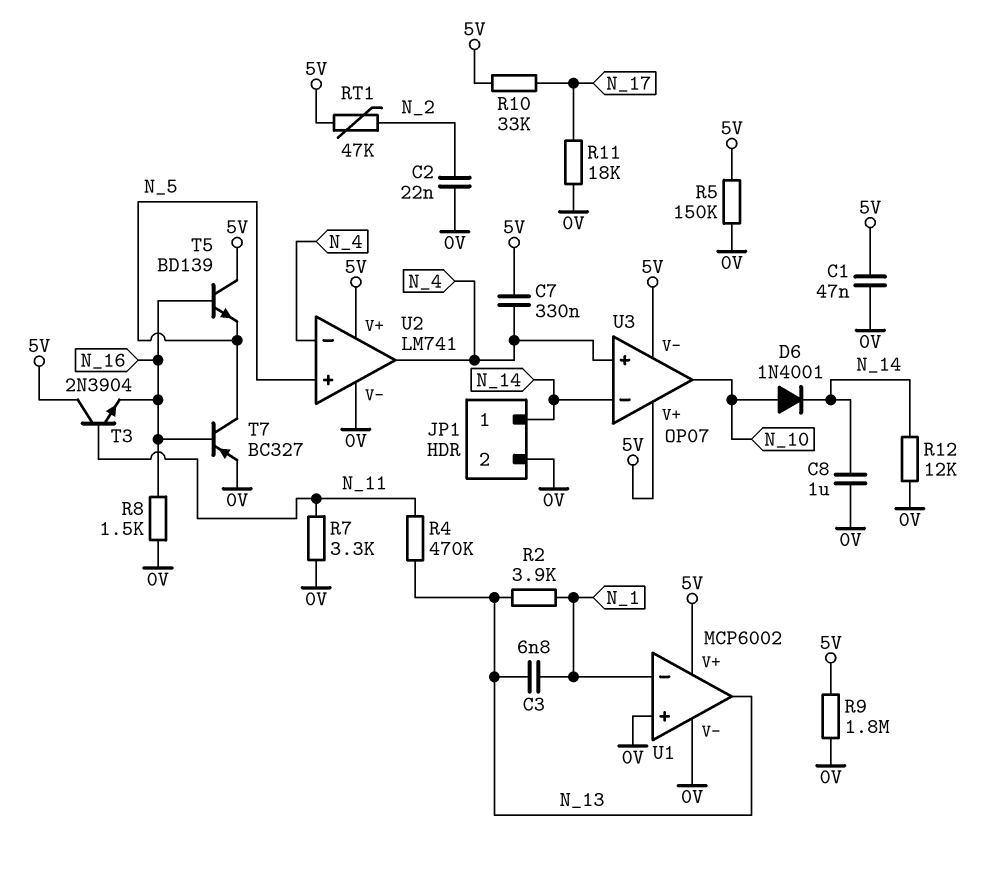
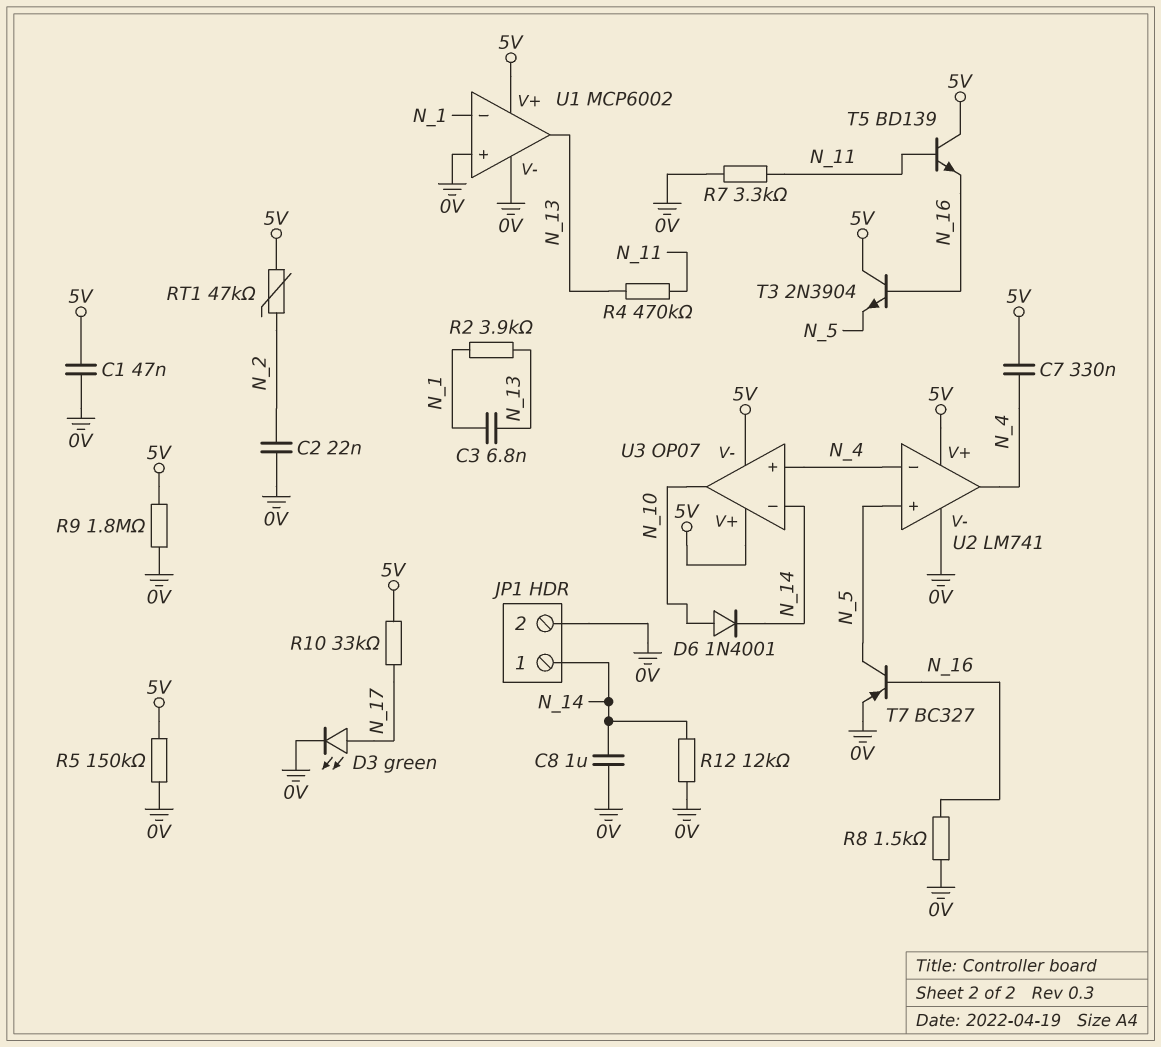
D3: none -> LED green (A N_17, K 0V)
R11: 18k (0V, N_17) -> none
T3: NPN 2N3904 (B N_11, C 5V, E N_16) -> NPN 2N3904 (B N_16, C 5V, E N_5)
T5: NPN BD139 (B N_16, C 5V, E N_5) -> NPN BD139 (B N_11, C 5V, E N_16)

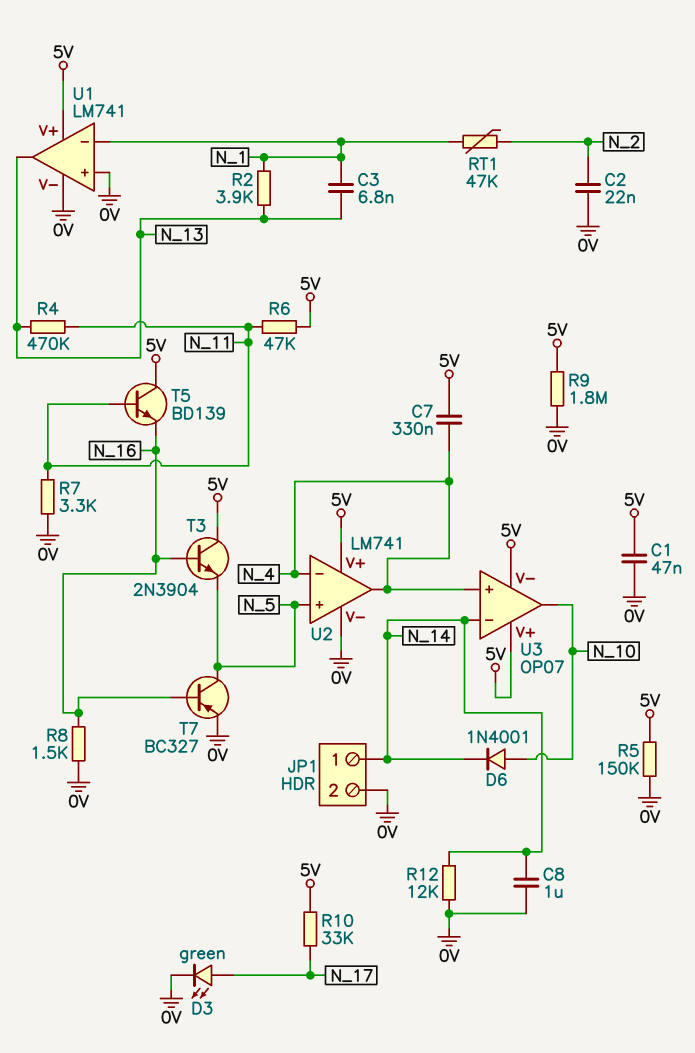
R6: none -> 47k (5V, N_11)
RT1: 47k (5V, N_2) -> 47k (N_1, N_2)
U1: MCP6002 -> LM741

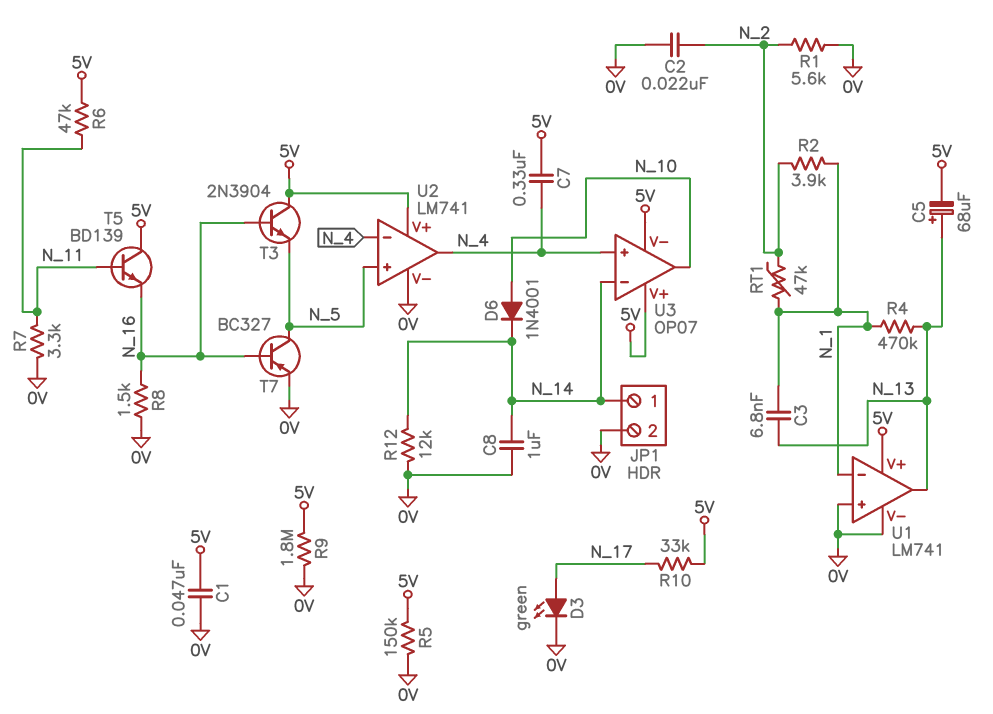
C5: none -> 68uF (plus N_13, minus 5V)
R1: none -> 5.6k (0V, N_2)
R2: 3.9k (N_1, N_13) -> 3.9k (N_1, N_2)
R4: 470k (N_11, N_13) -> 470k (N_1, N_13)

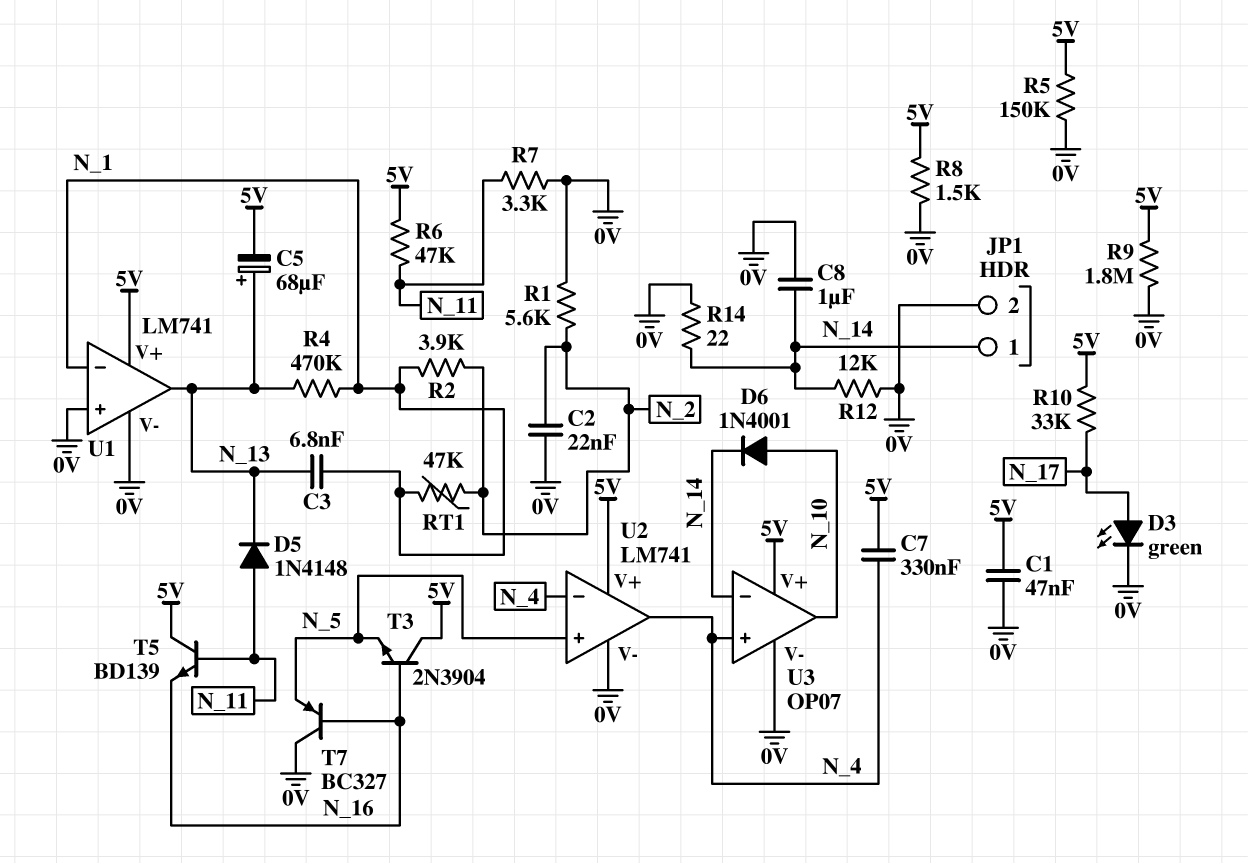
D5: none -> diode 1N4148 (A N_11, K N_13)
R8: 1.5k (0V, N_16) -> 1.5k (0V, 5V)
R14: none -> 22 (0V, N_14)
T7: PNP BC327 (B N_16, C N_5, E 0V) -> PNP BC327 (B N_16, C 0V, E N_5)
U3 pin V-: 5V -> 0V

